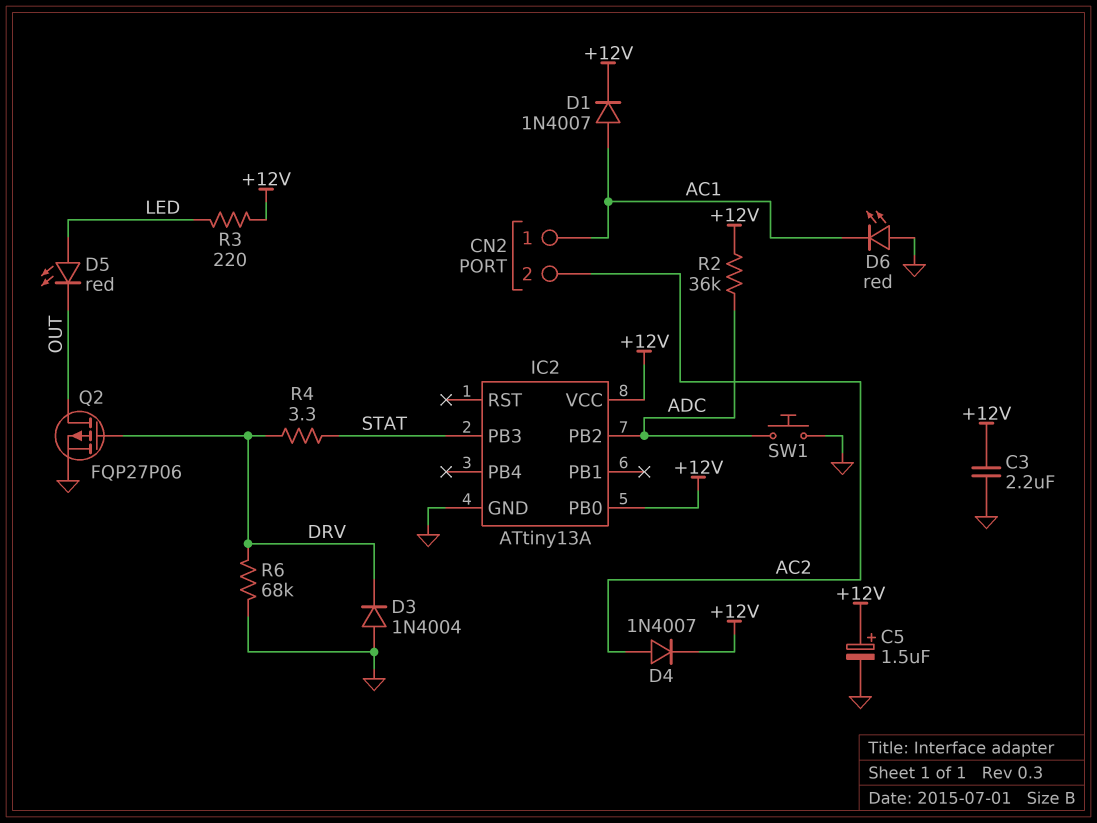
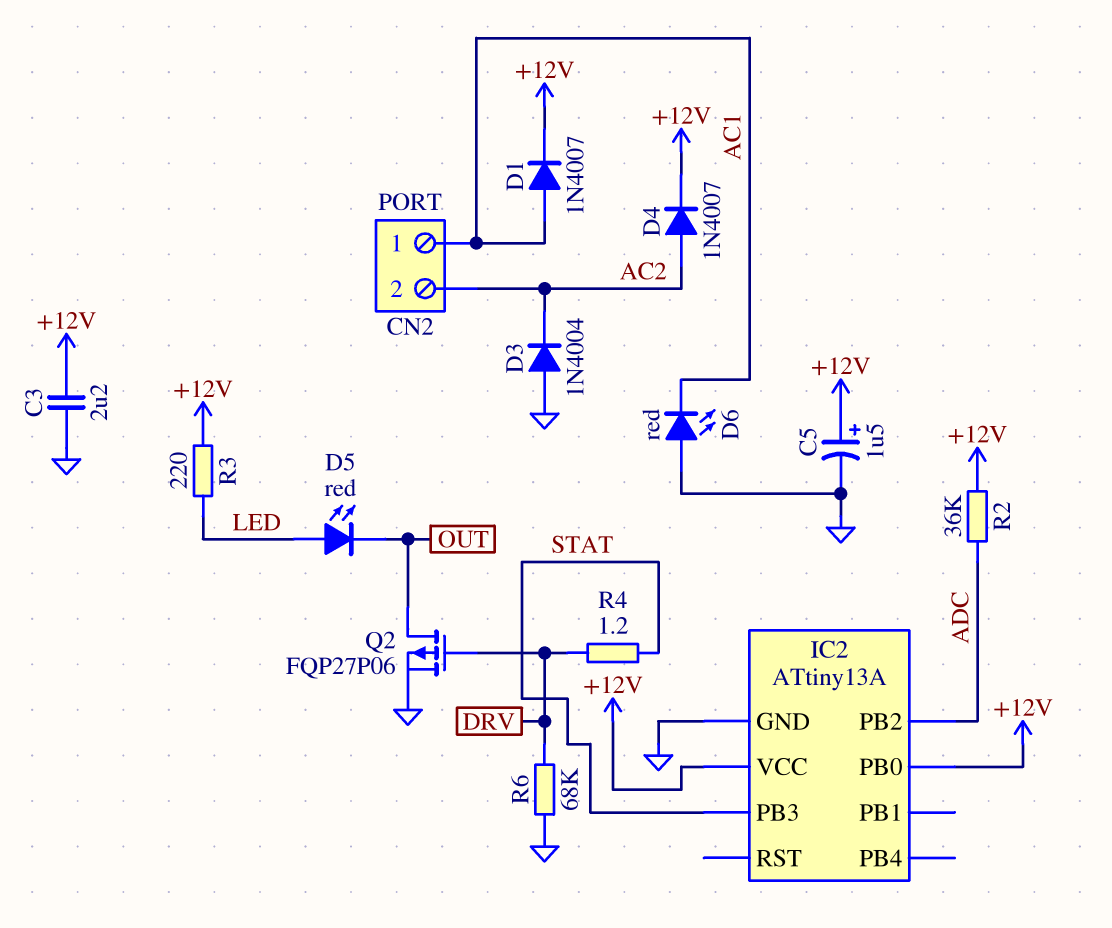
D3: diode 1N4004 (A GND, K DRV) -> diode 1N4004 (A GND, K AC2)
R4: 3.3 (DRV, STAT) -> 1.2 (DRV, STAT)
SW1: button (ADC, GND) -> none

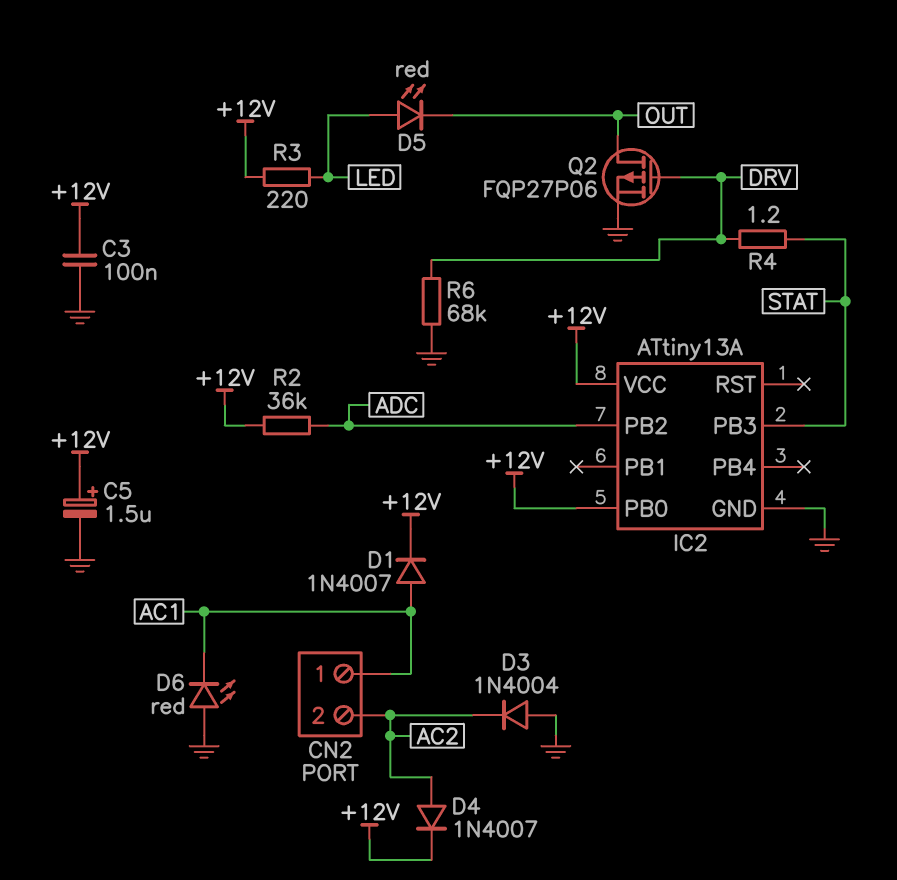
C3: 2.2uF (+12V, GND) -> 100nF (+12V, GND)

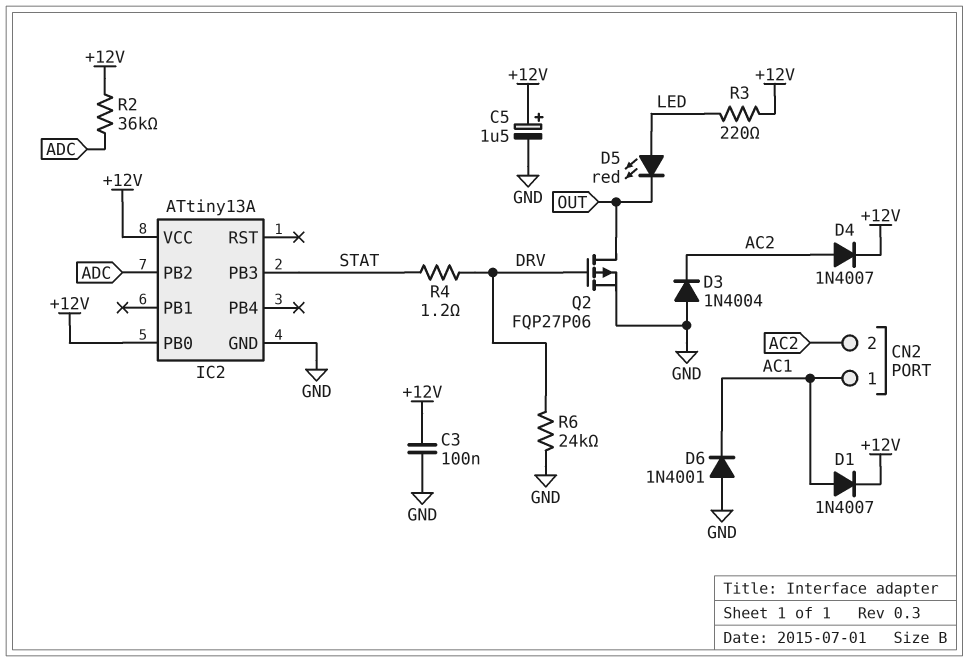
D6: LED red (A GND, K AC1) -> diode 1N4001 (A GND, K AC1)
R6: 68k (DRV, GND) -> 24k (DRV, GND)

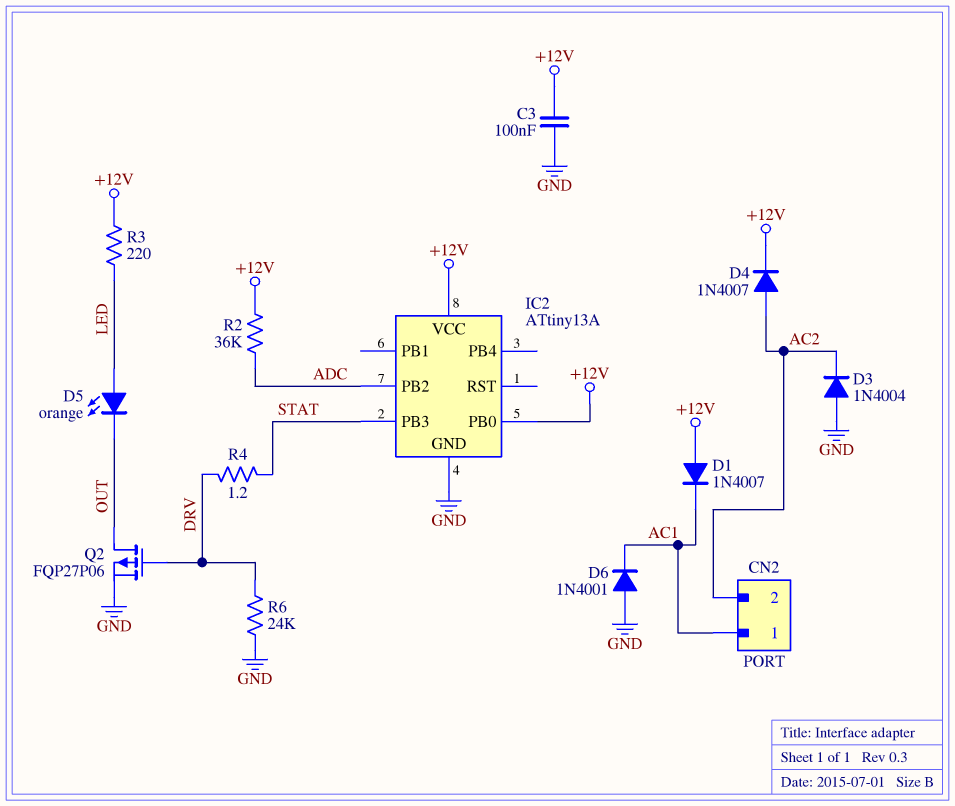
C5: 1.5uF (plus +12V, minus GND) -> none
D1: diode 1N4007 (A AC1, K +12V) -> diode 1N4007 (A +12V, K AC1)
D5: LED red (A LED, K OUT) -> LED orange (A LED, K OUT)

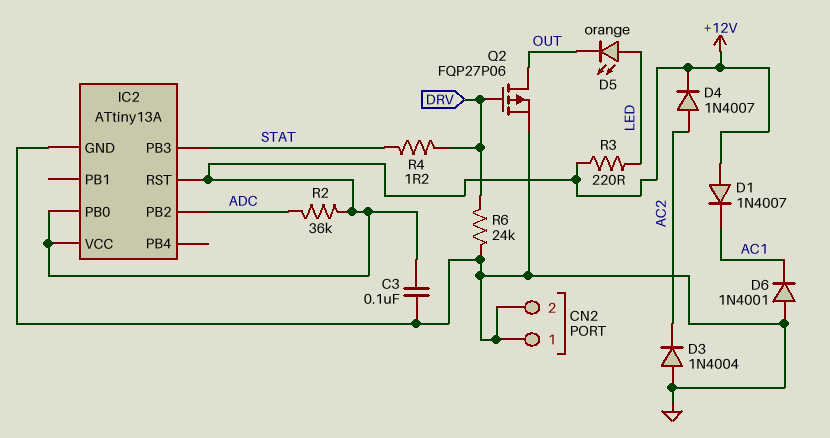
CN2 pin 1: AC1 -> GND
CN2 pin 2: AC2 -> GND
IC2 pin RST: none -> +12V

